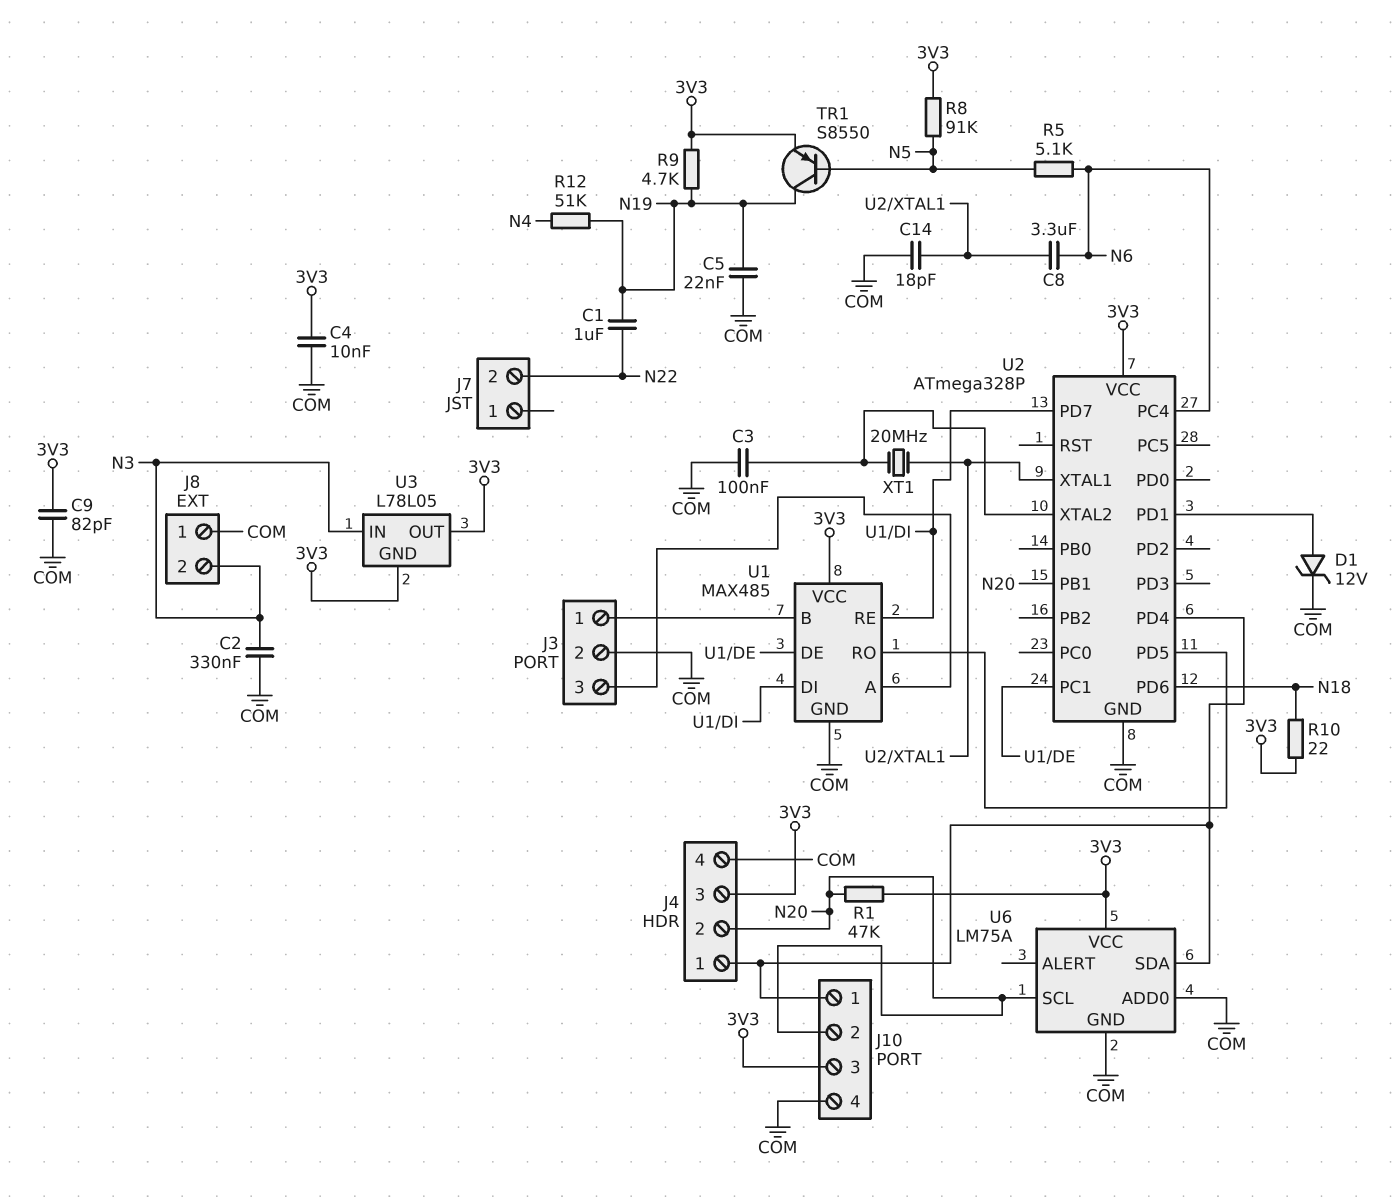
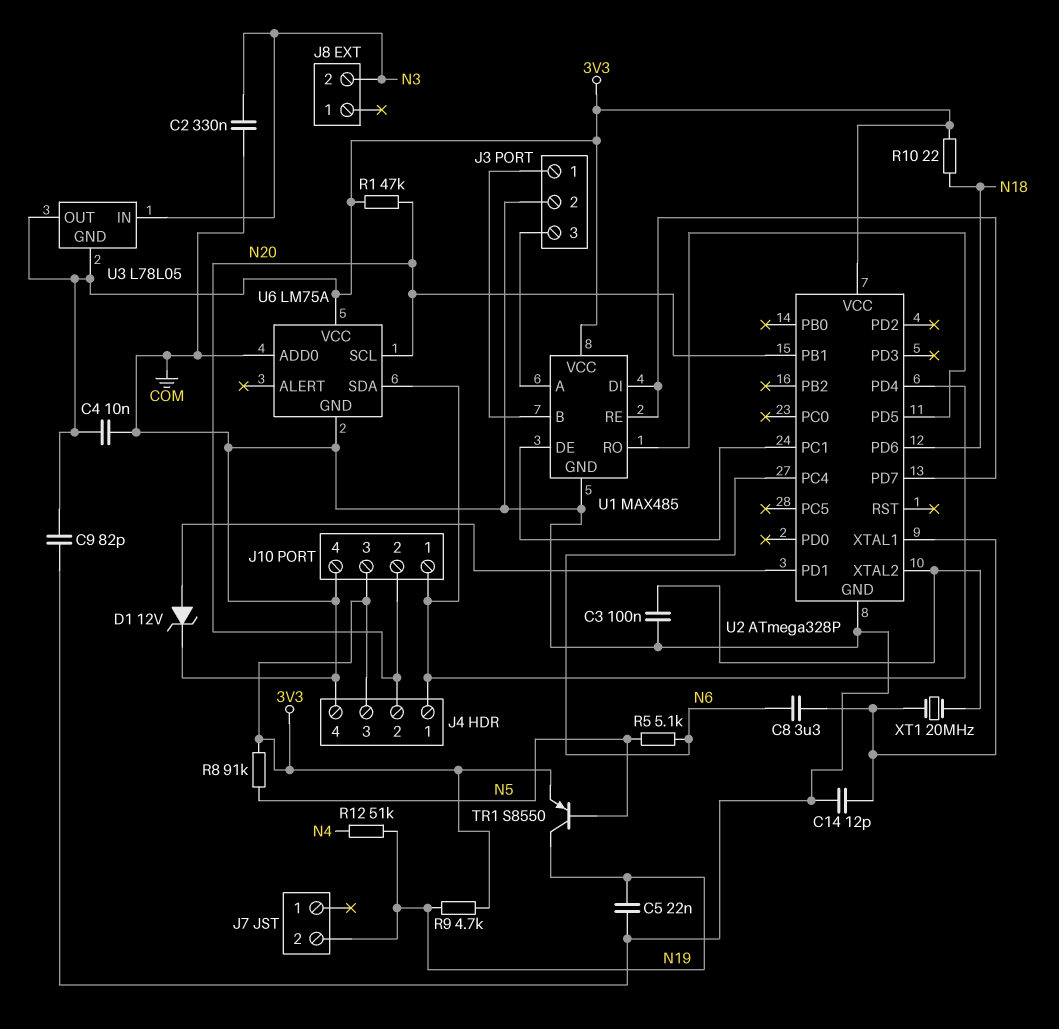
C1: 1uF (N19, N22) -> none
C14: 18pF (COM, U2/XTAL1) -> 12pF (COM, U2/XTAL1)
J7 pin 2: N22 -> N19
J8 pin 1: COM -> none

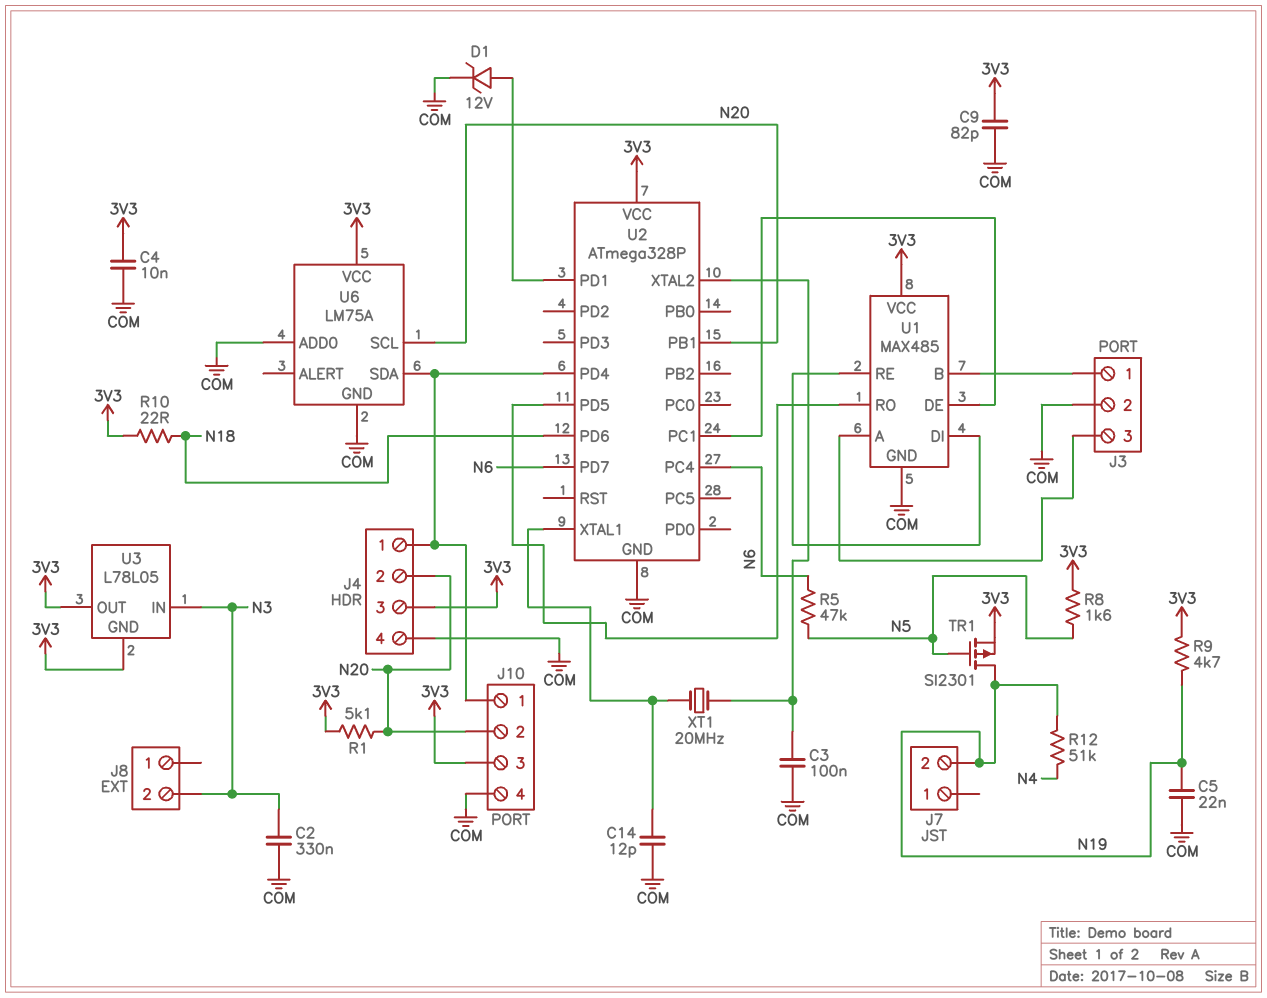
C8: 3.3uF (N6, U2/XTAL1) -> none
R1: 47k (3V3, N20) -> 5.1k (3V3, N20)
R5: 5.1k (N5, N6) -> 47k (N5, N6)
R8: 91k (3V3, N5) -> 1.6k (3V3, N5)
TR1: PNP S8550 (B N5, C N19, E 3V3) -> PMOS SI2301 (G N5, D N19, S 3V3)
U2 pin PD7: U1/DI -> N6

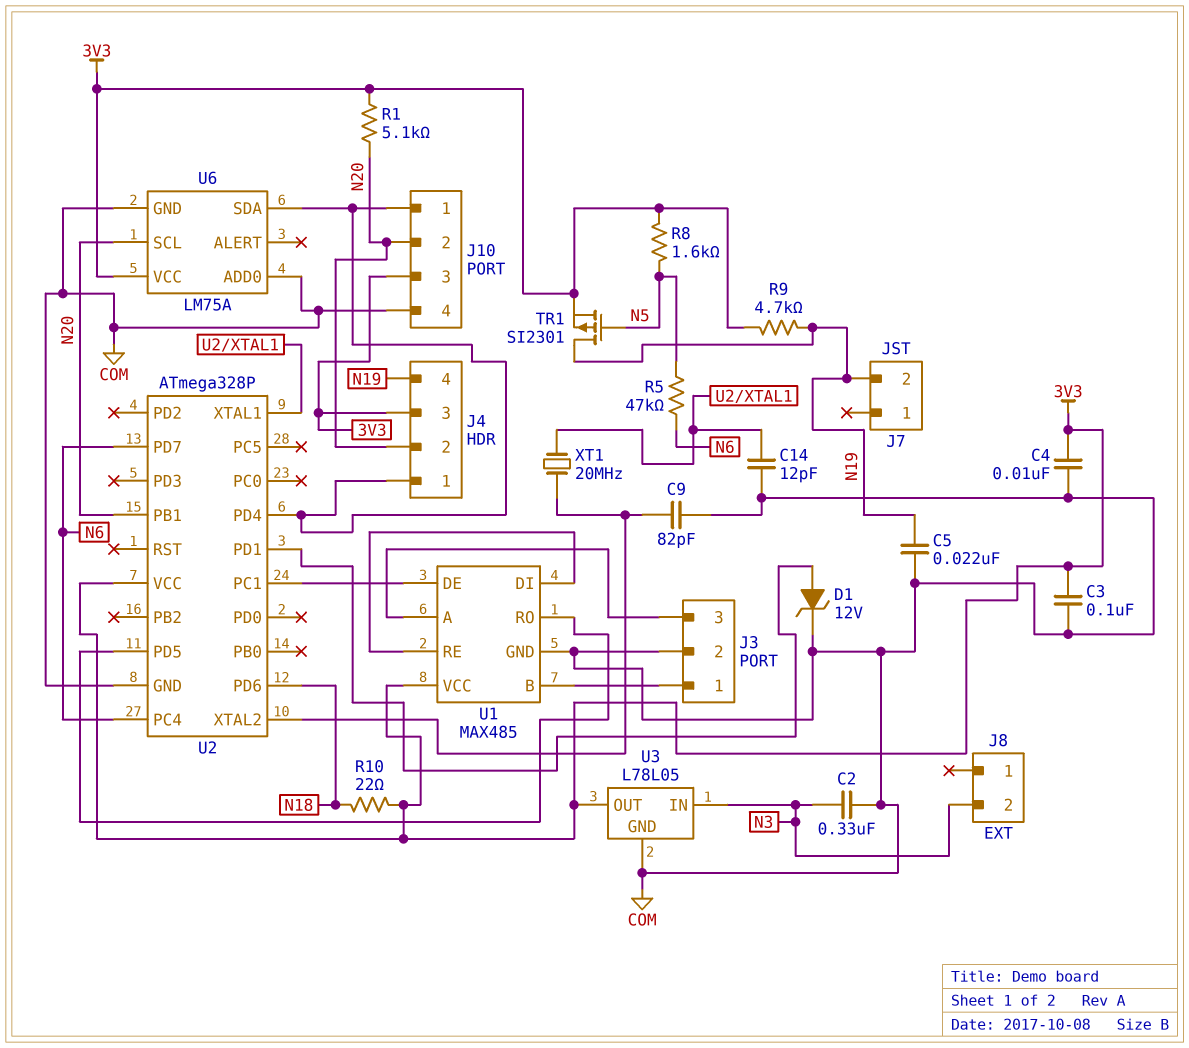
C3: 100nF (COM, U2/XTAL2) -> 100nF (3V3, COM)
C9: 82pF (3V3, COM) -> 82pF (COM, U2/XTAL2)
J4 pin 4: COM -> N19
R12: 51k (N4, N19) -> none
U3 pin GND: 3V3 -> COM

